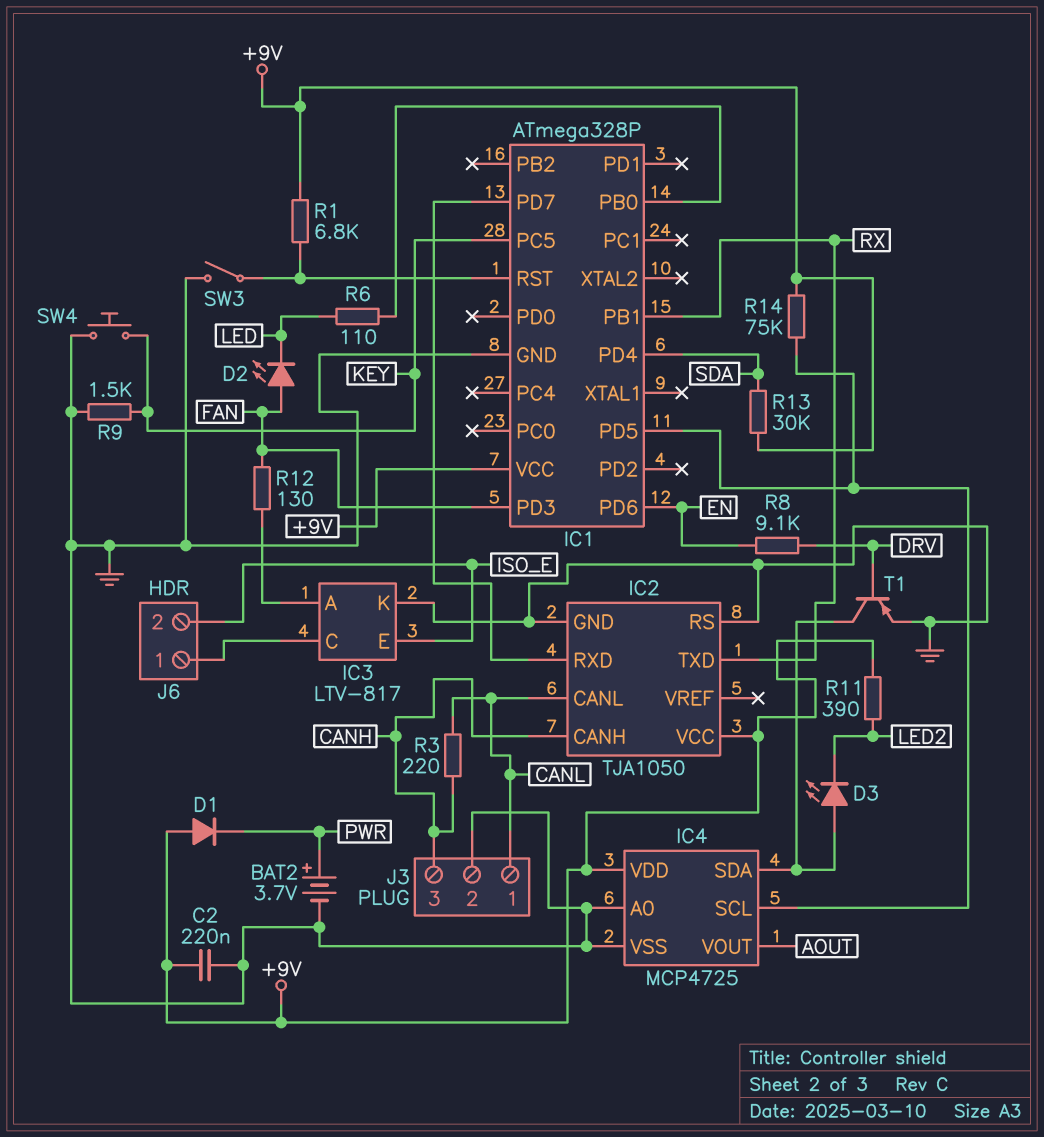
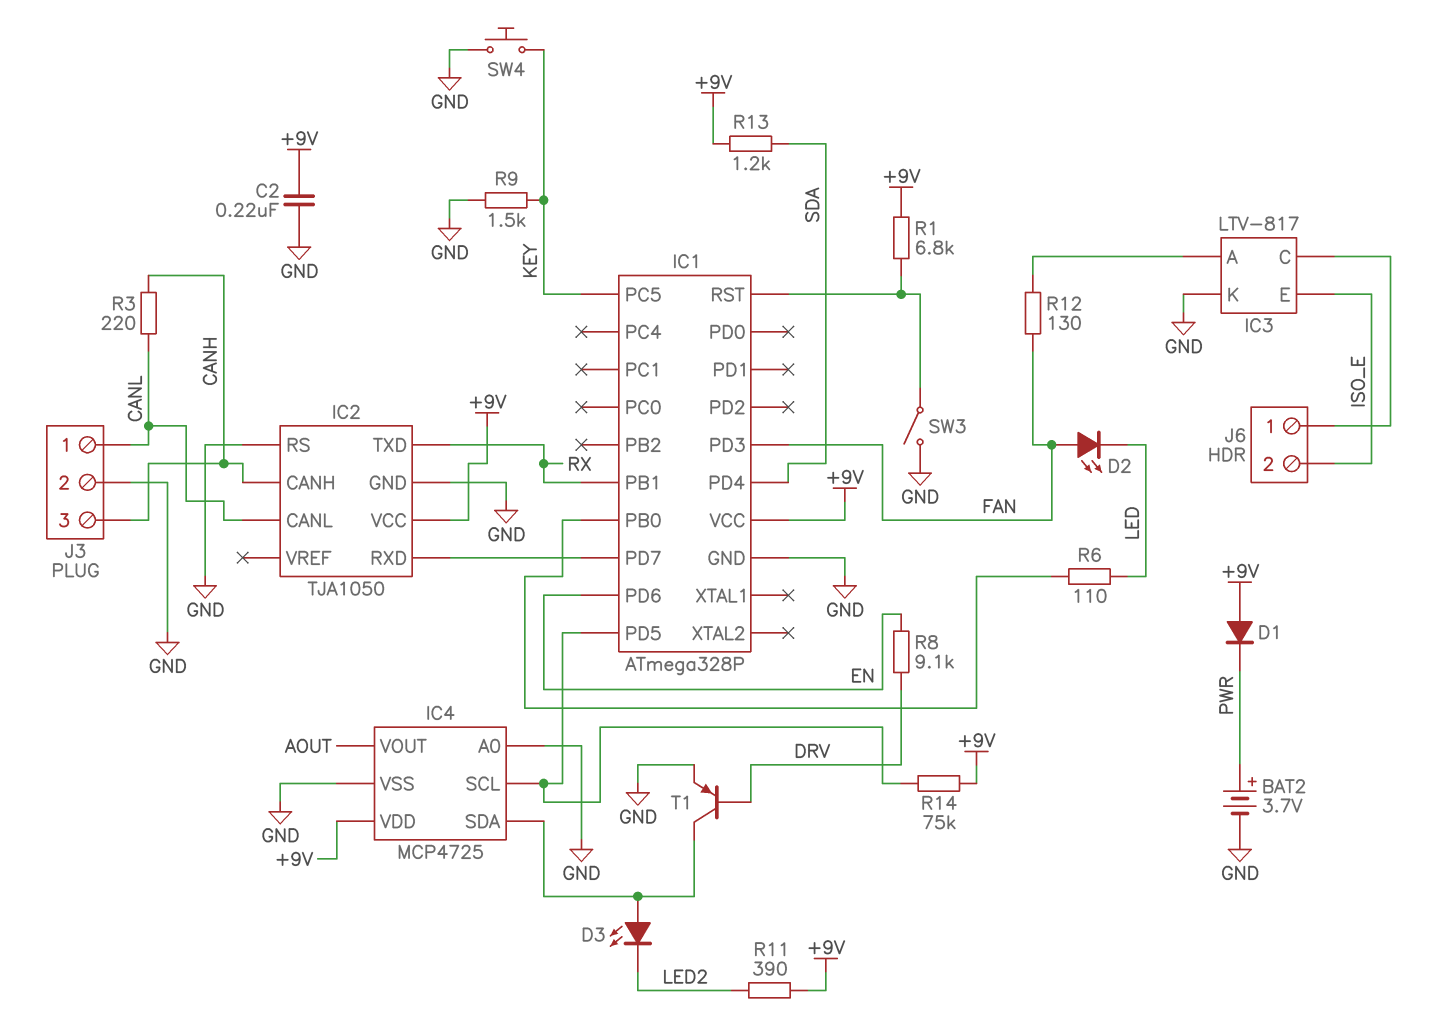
R13: 30k (+9V, SDA) -> 1.2k (+9V, SDA)

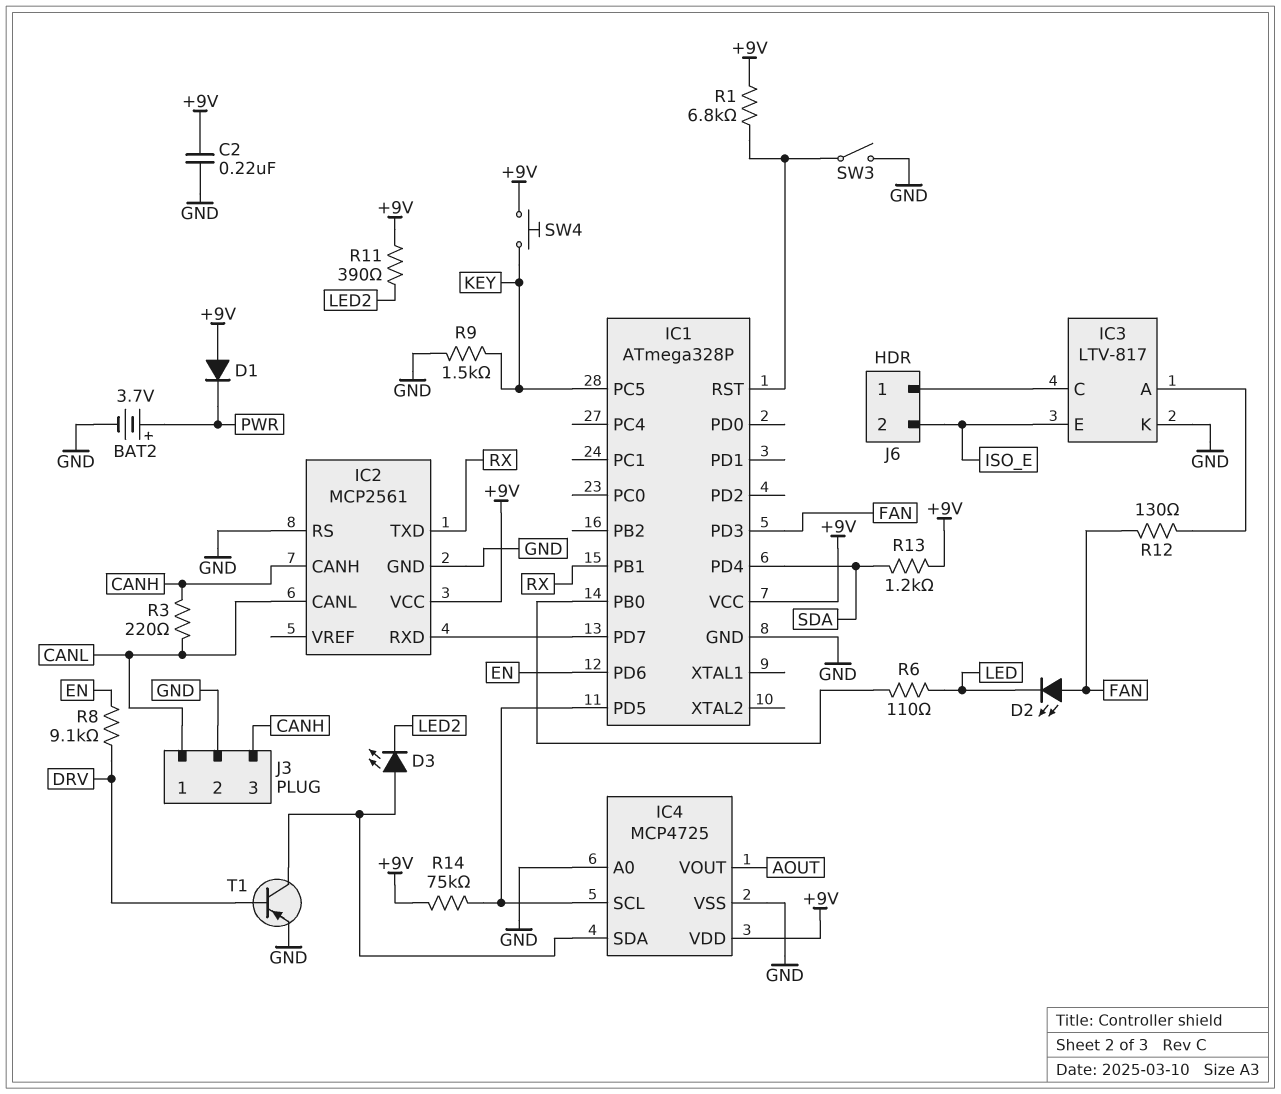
IC2: TJA1050 -> MCP2561
SW4: button (GND, KEY) -> button (+9V, KEY)

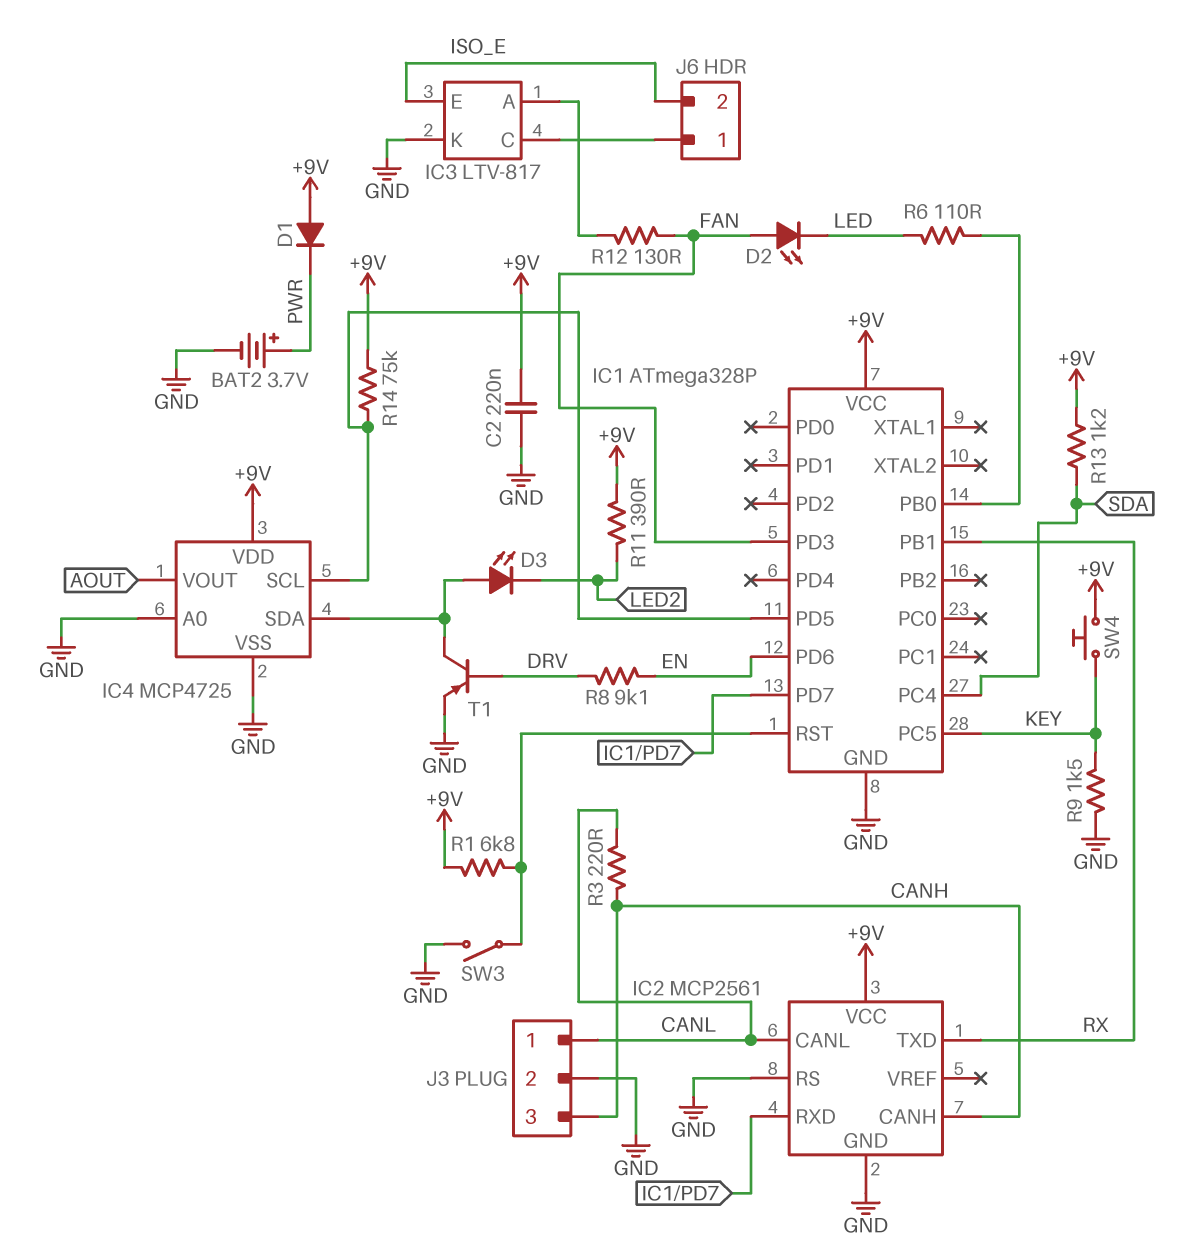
IC1 pin PC4: none -> SDA
IC1 pin PD4: SDA -> none

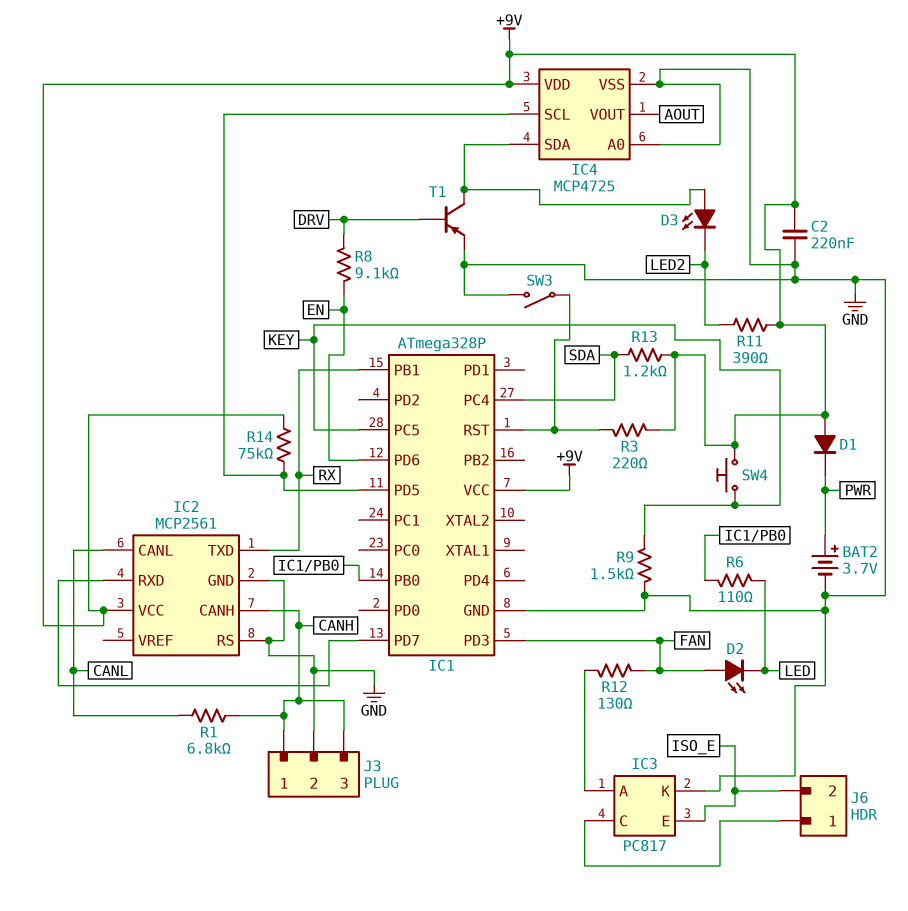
IC3: LTV-817 -> PC817
J3 pin 1: CANL -> CANH
R1: 6.8k (+9V, IC1/RST) -> 6.8k (CANH, CANL)
R3: 220 (CANH, CANL) -> 220 (+9V, IC1/RST)

